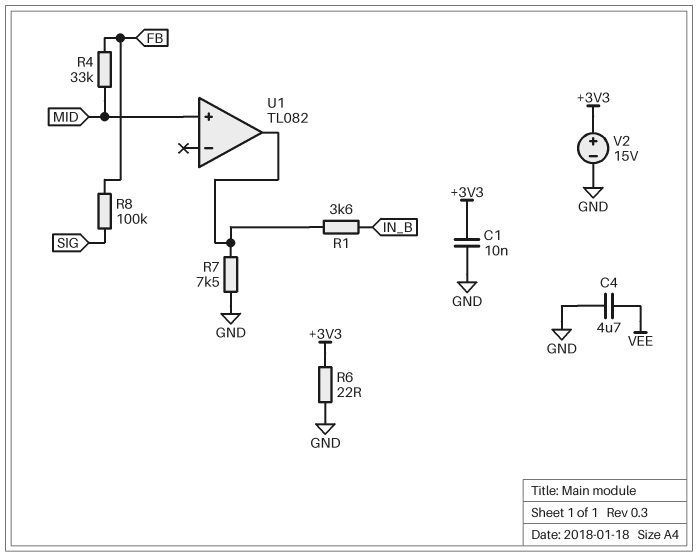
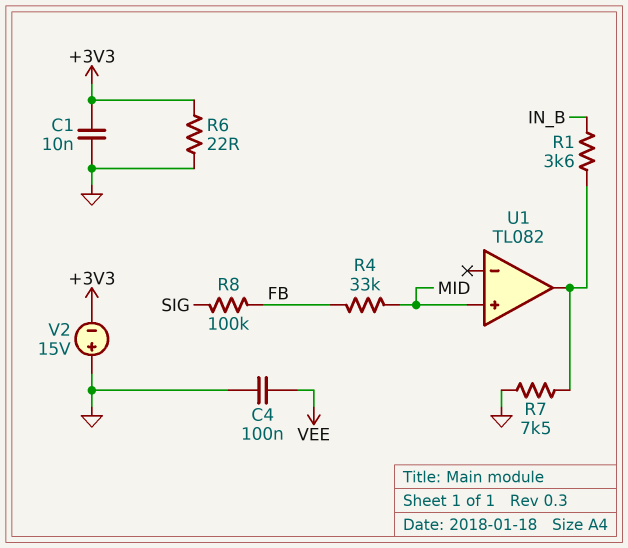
C4: 4.7uF (GND, VEE) -> 100nF (GND, VEE)
V2: 15V (plus +3V3, minus GND) -> 15V (plus GND, minus +3V3)

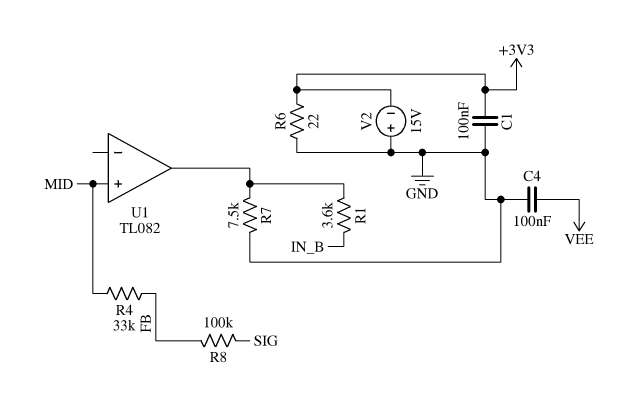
C1: 10nF (+3V3, GND) -> 100nF (+3V3, GND)

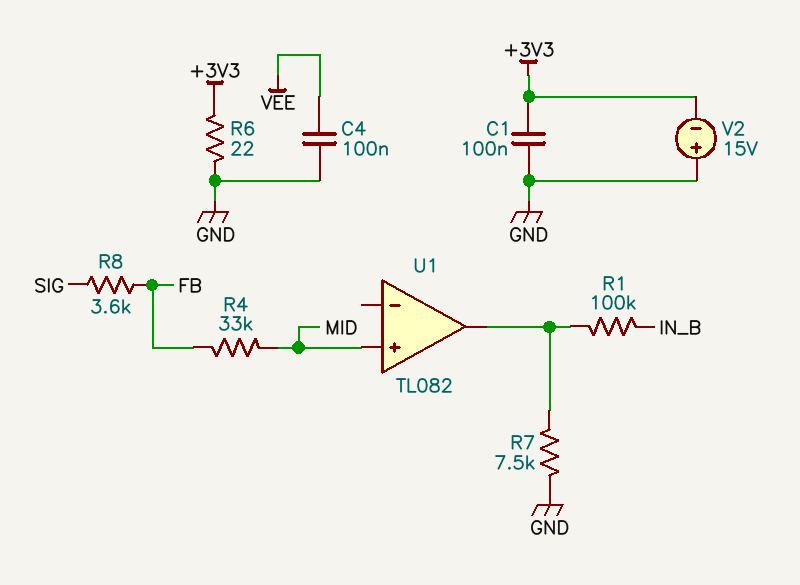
R1: 3.6k (IN_B, U1/out) -> 100k (IN_B, U1/out)
R8: 100k (FB, SIG) -> 3.6k (FB, SIG)

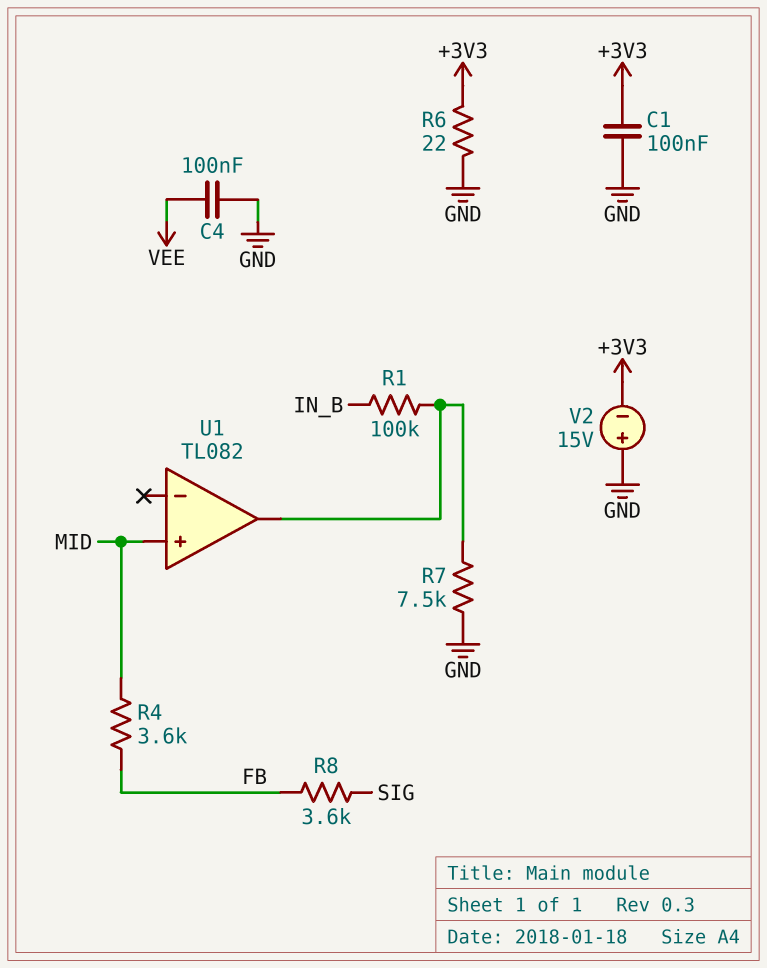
R4: 33k (FB, MID) -> 3.6k (FB, MID)

